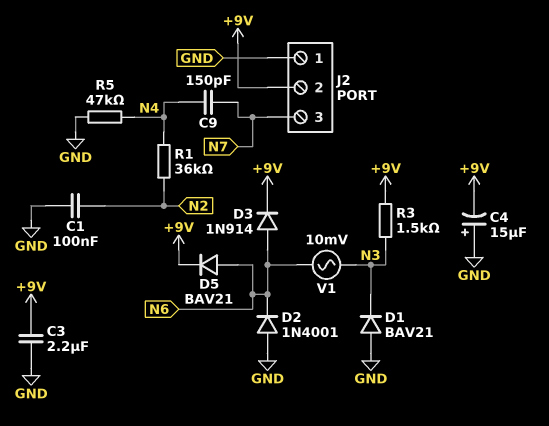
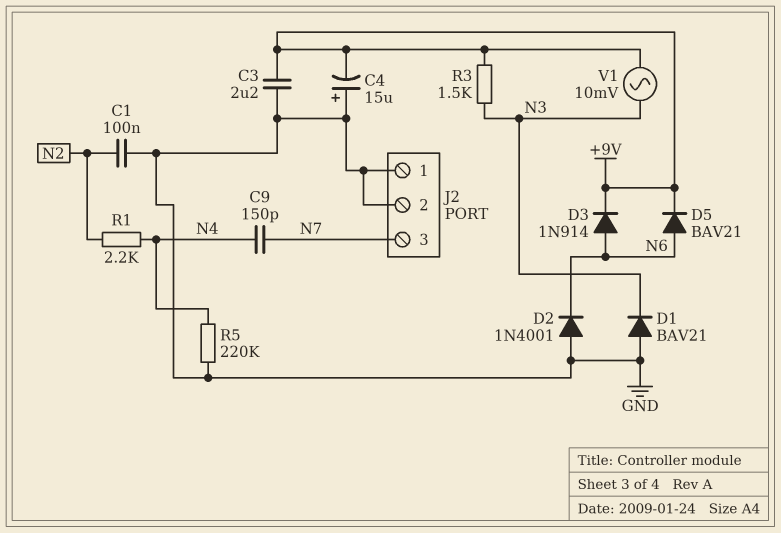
J2 pin 2: +9V -> GND
R1: 36k (N2, N4) -> 2.2k (N2, N4)
R5: 47k (GND, N4) -> 220k (GND, N4)
V1: AC 10mV (N3, N6) -> AC 10mV (+9V, N3)

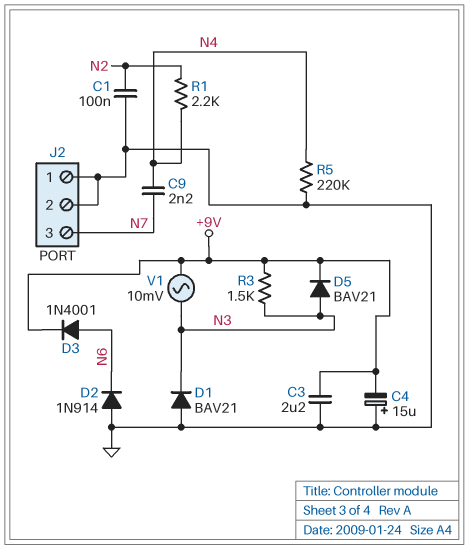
C9: 150pF (N4, N7) -> 2.2nF (N4, N7)
D2: diode 1N4001 (A GND, K N6) -> diode 1N914 (A GND, K N6)
D3: diode 1N914 (A N6, K +9V) -> diode 1N4001 (A N6, K +9V)
D5: diode BAV21 (A N6, K +9V) -> diode BAV21 (A N3, K +9V)

